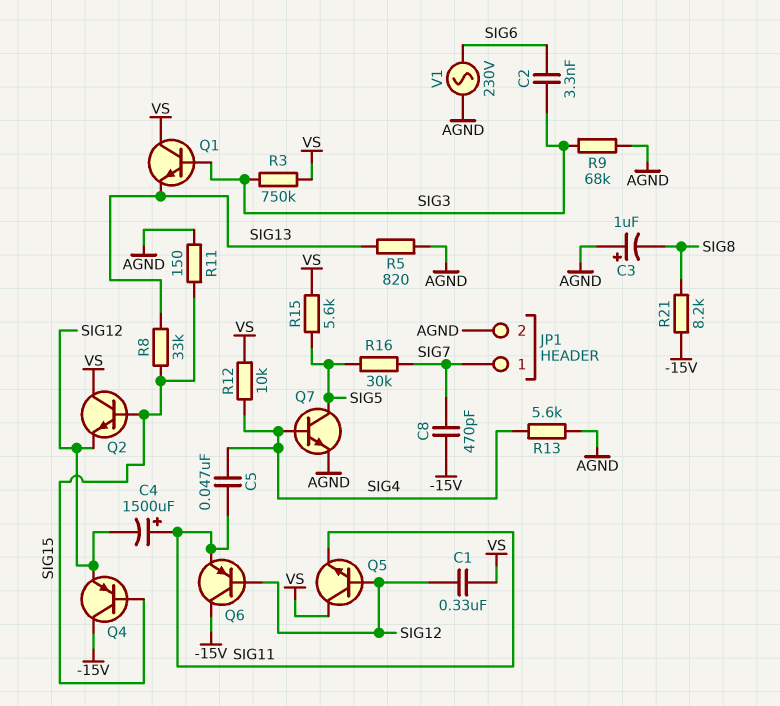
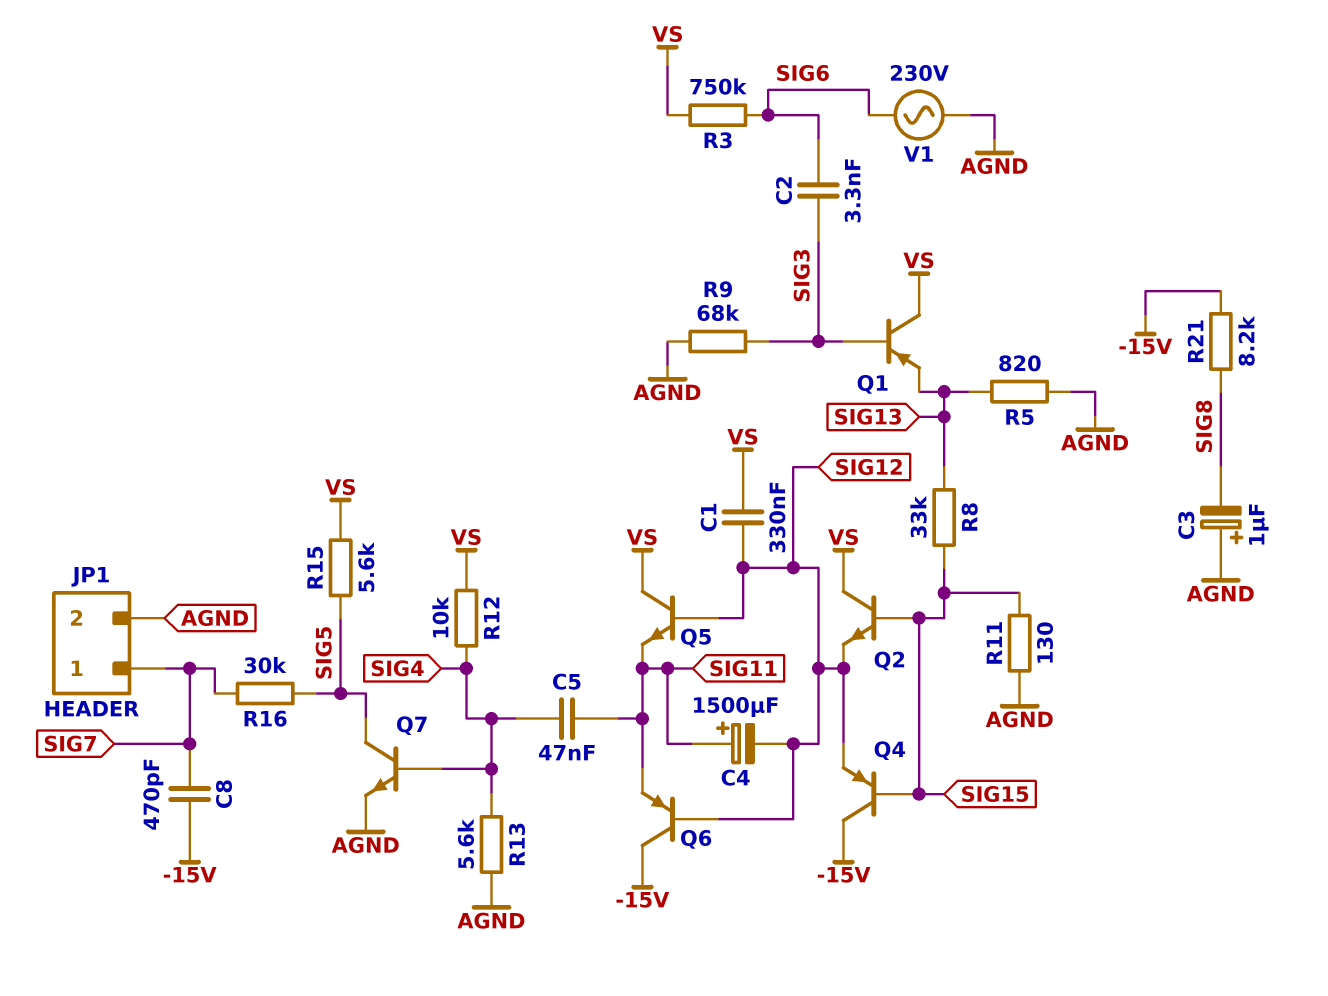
Q1: NPN (B SIG3, C VS, E SIG13) -> PNP (B SIG3, C VS, E SIG13)
R3: 750k (SIG3, VS) -> 750k (SIG6, VS)
R11: 150 (AGND, SIG15) -> 130 (AGND, SIG15)

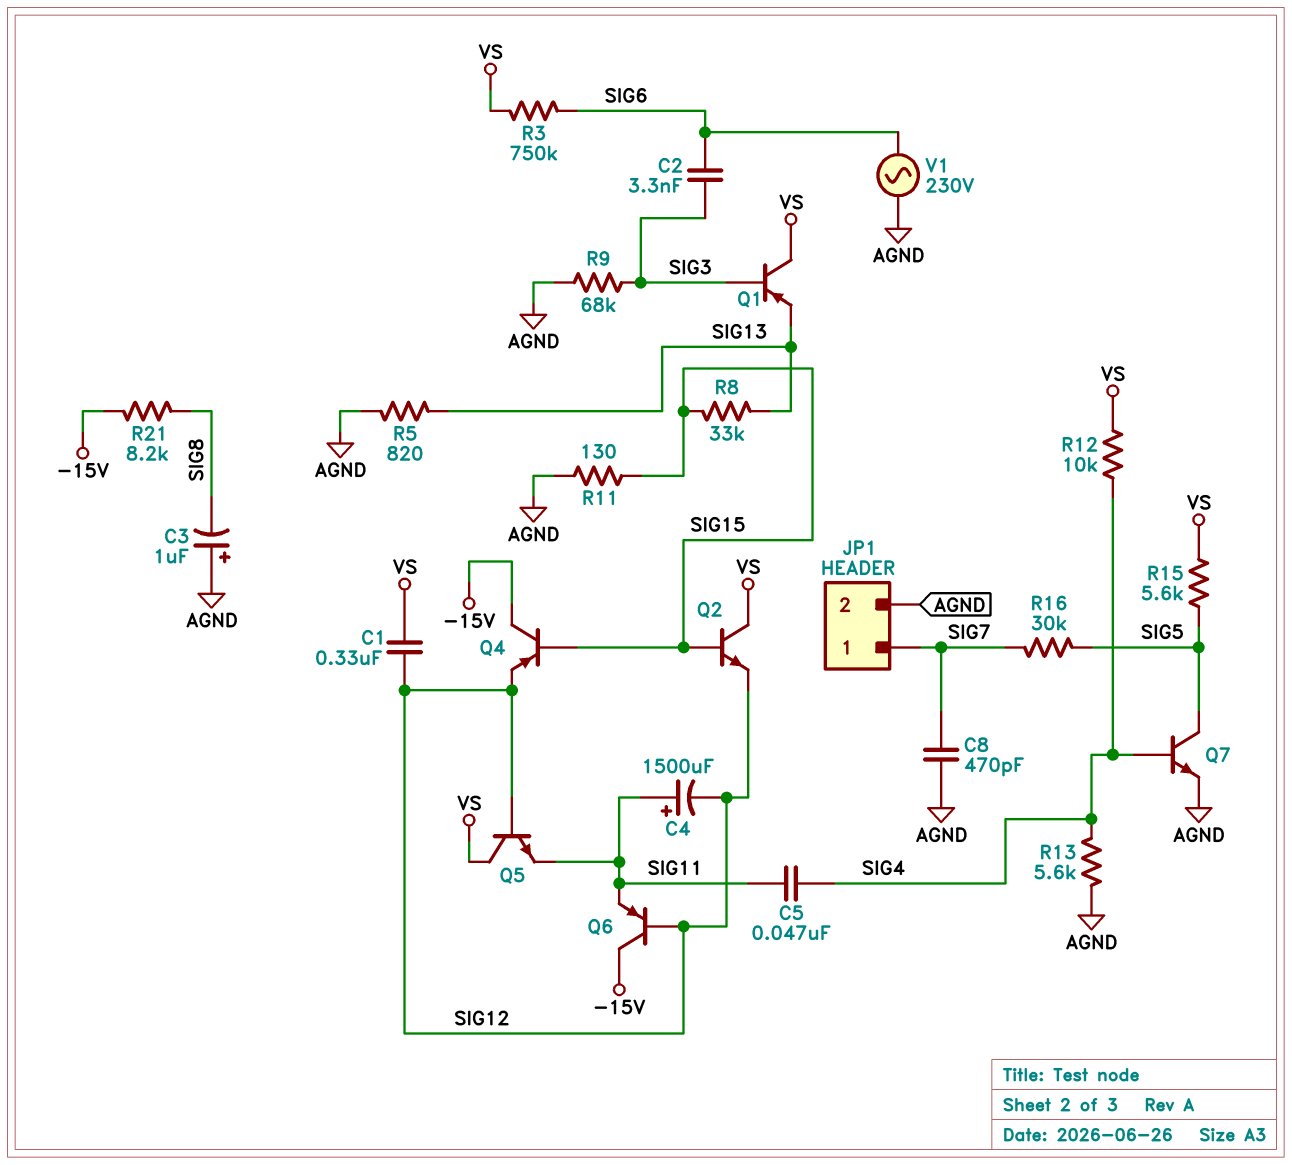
C8: 470pF (-15V, SIG7) -> 470pF (AGND, SIG7)

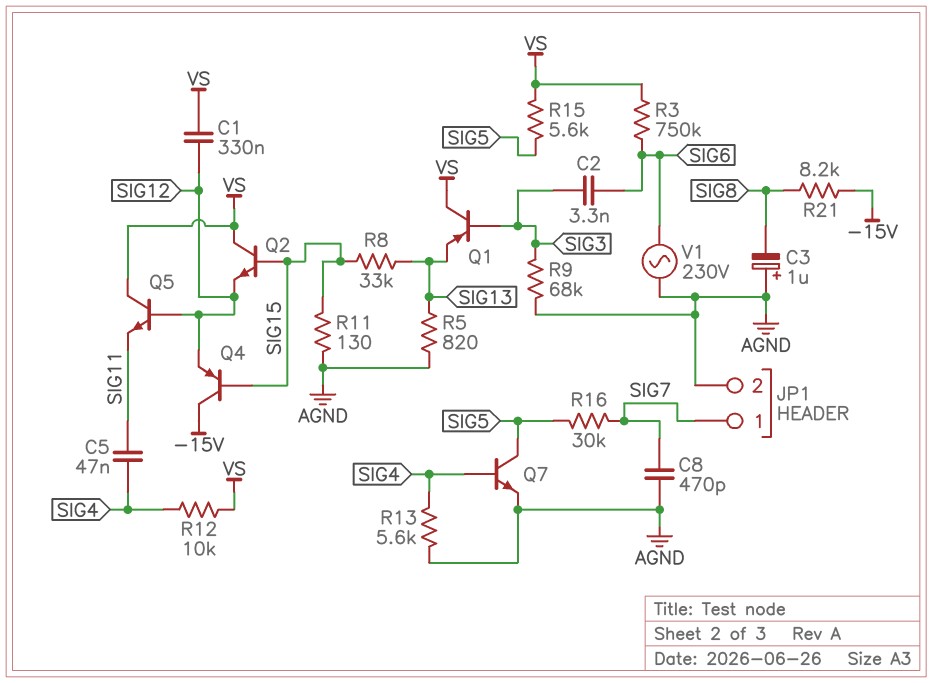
C4: 1500uF (plus SIG11, minus SIG12) -> none
Q6: PNP (B SIG12, C -15V, E SIG11) -> none

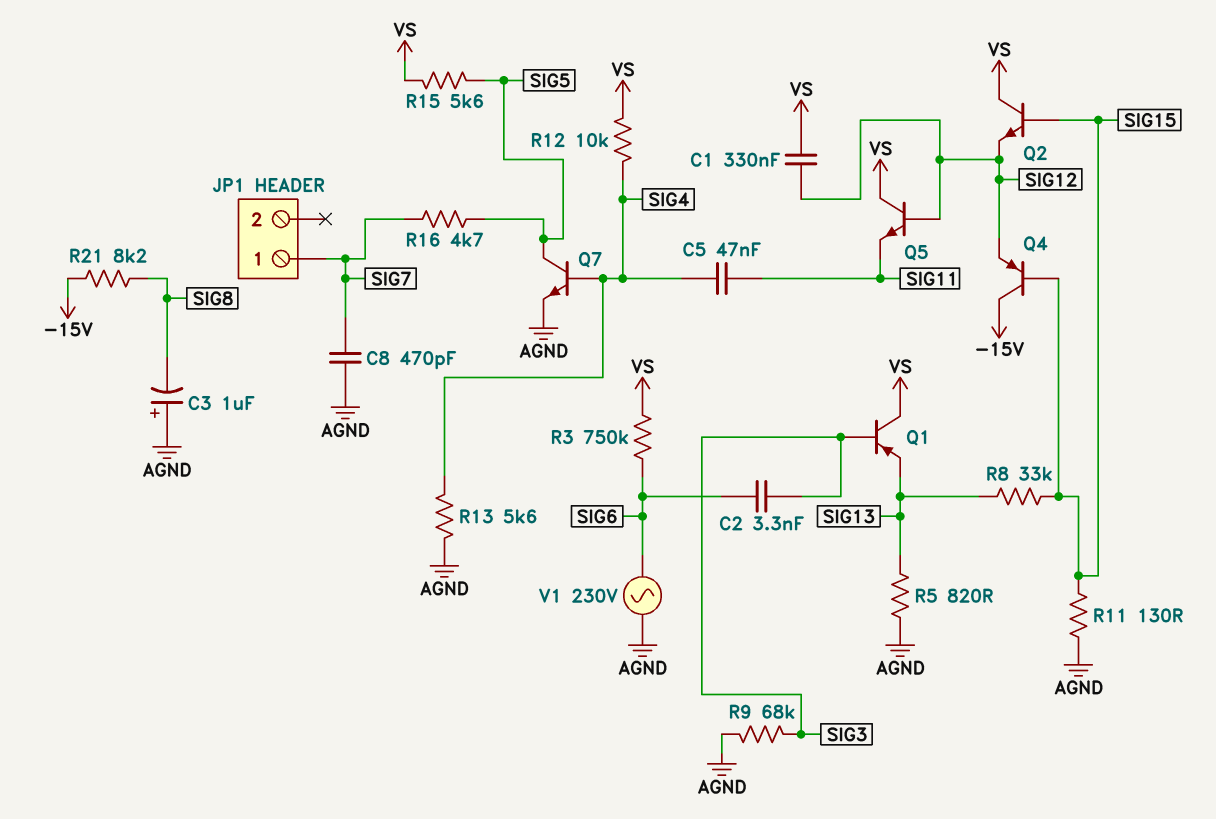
JP1 pin 2: AGND -> none
R16: 30k (SIG5, SIG7) -> 4.7k (SIG5, SIG7)

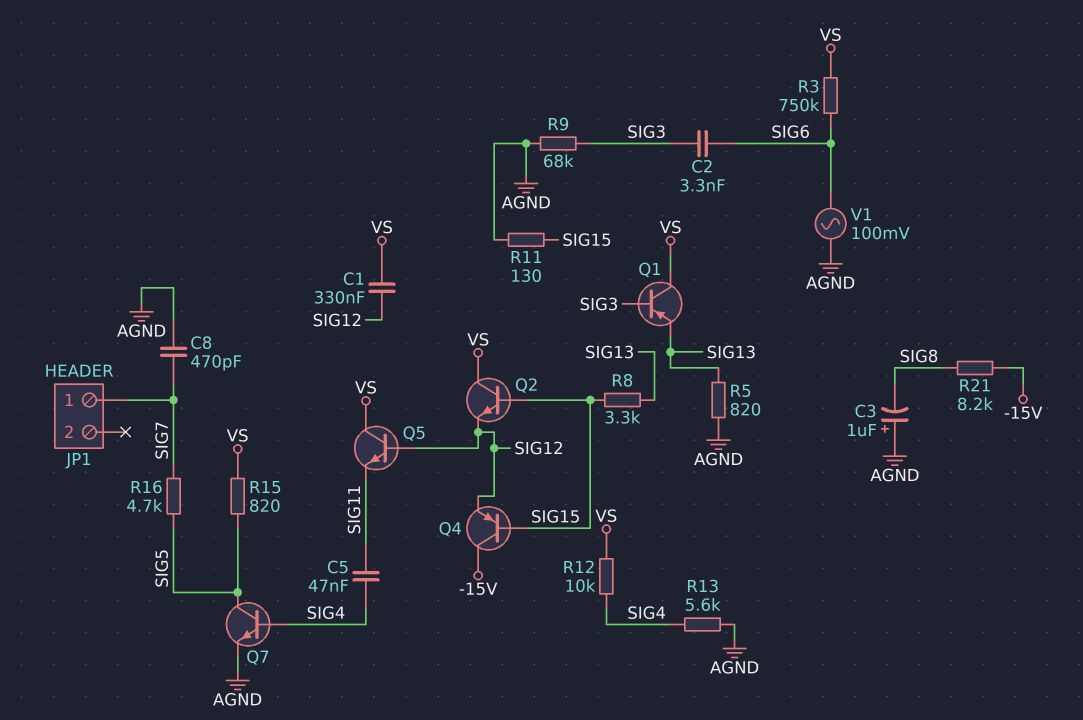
R8: 33k (SIG13, SIG15) -> 3.3k (SIG13, SIG15)
R15: 5.6k (SIG5, VS) -> 820 (SIG5, VS)
V1: AC 230V (AGND, SIG6) -> AC 100mV (AGND, SIG6)

